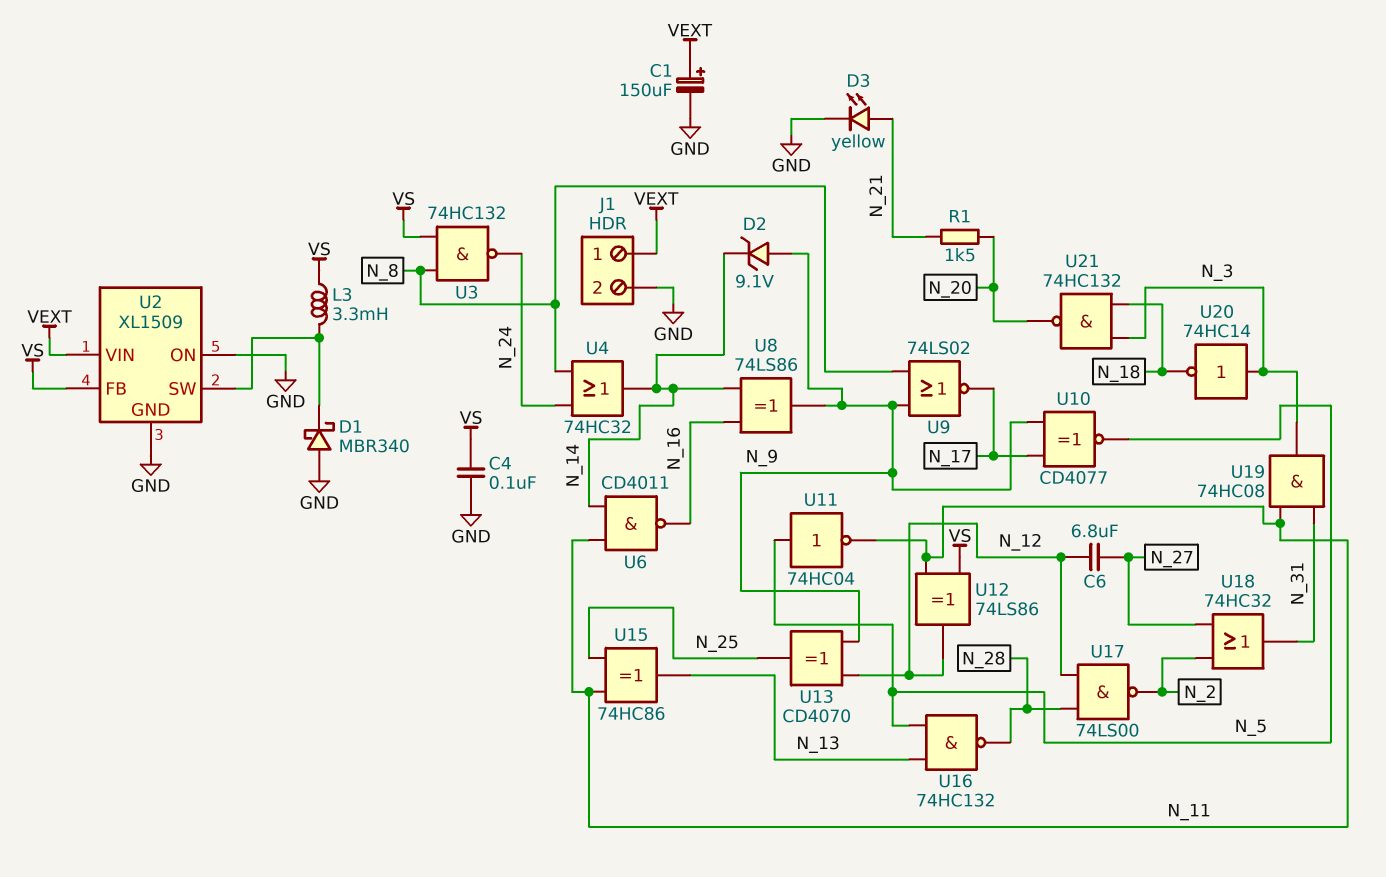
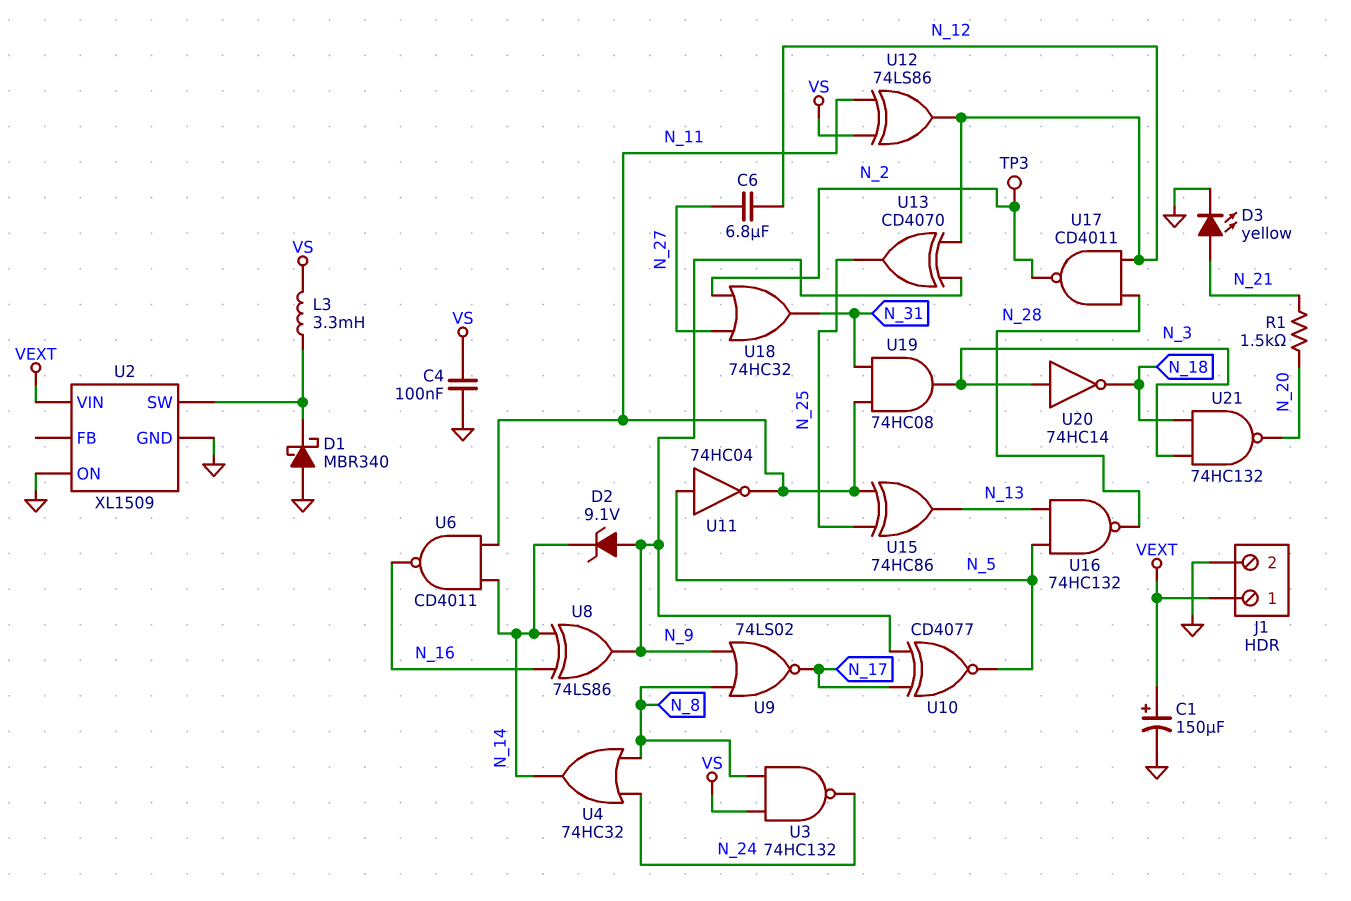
TP3: none -> test point (N_2)
U2 pin FB: VS -> none
U17: NAND 74LS00 (in N_12, in N_28, out N_2) -> NAND CD4011 (in N_12, in N_28, out N_2)

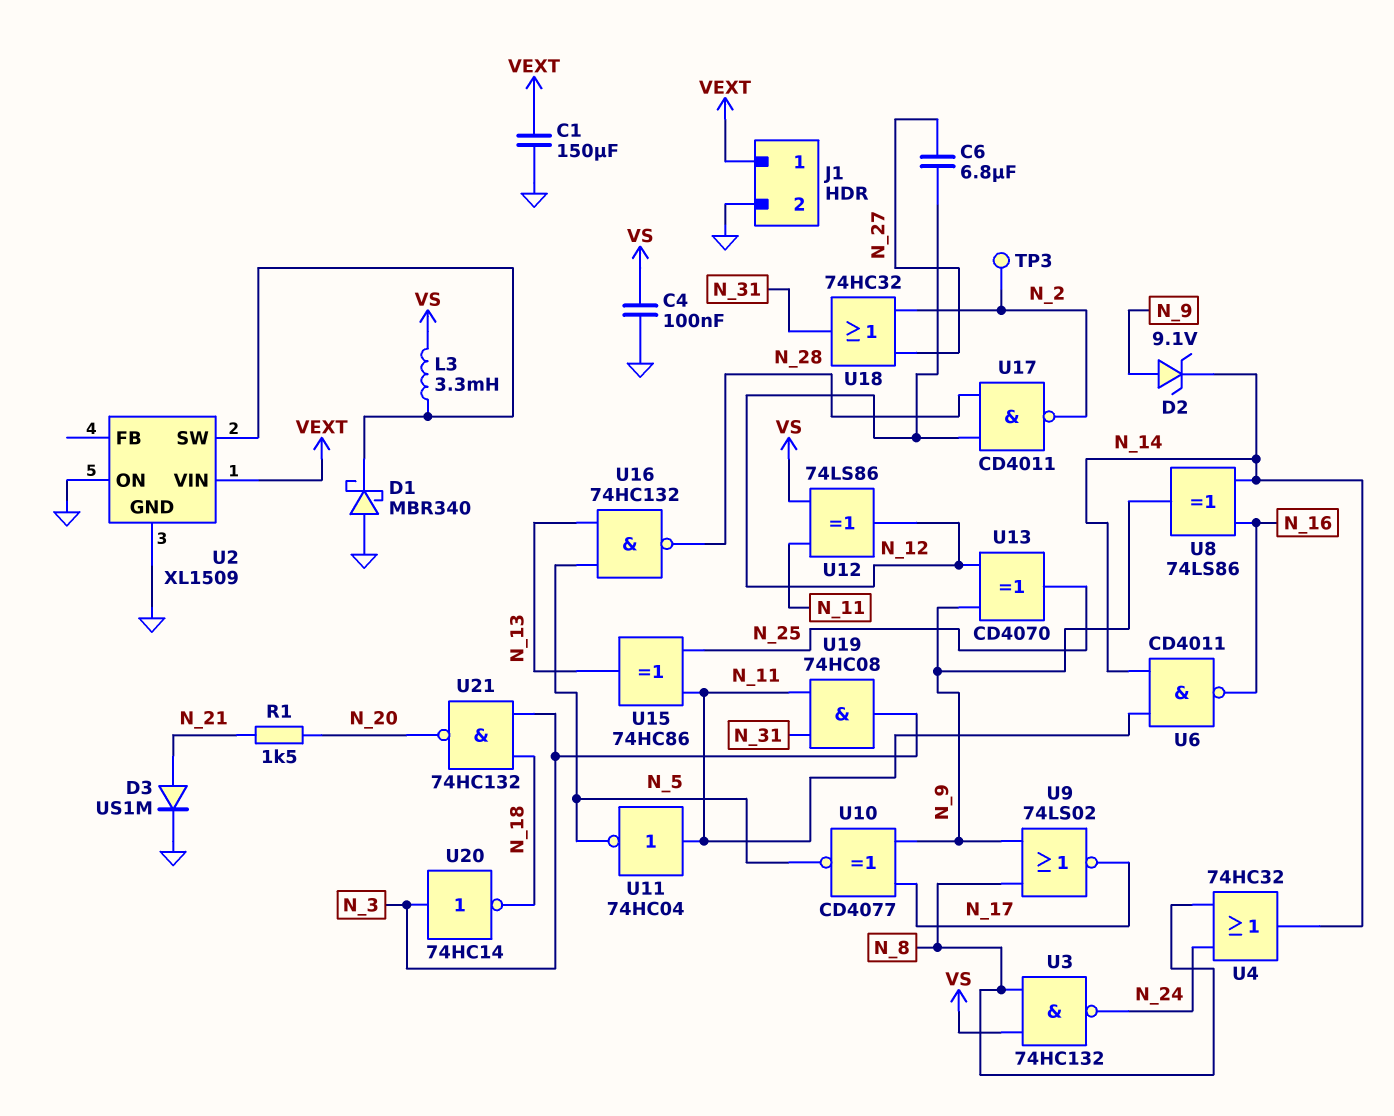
C1: 150uF (plus VEXT, minus GND) -> 150uF (GND, VEXT)
D3: LED yellow (A N_21, K GND) -> diode US1M (A N_21, K GND)
U11: NOT 74HC04 (in N_5, out N_11) -> NOT 74HC04 (in N_11, out N_5)

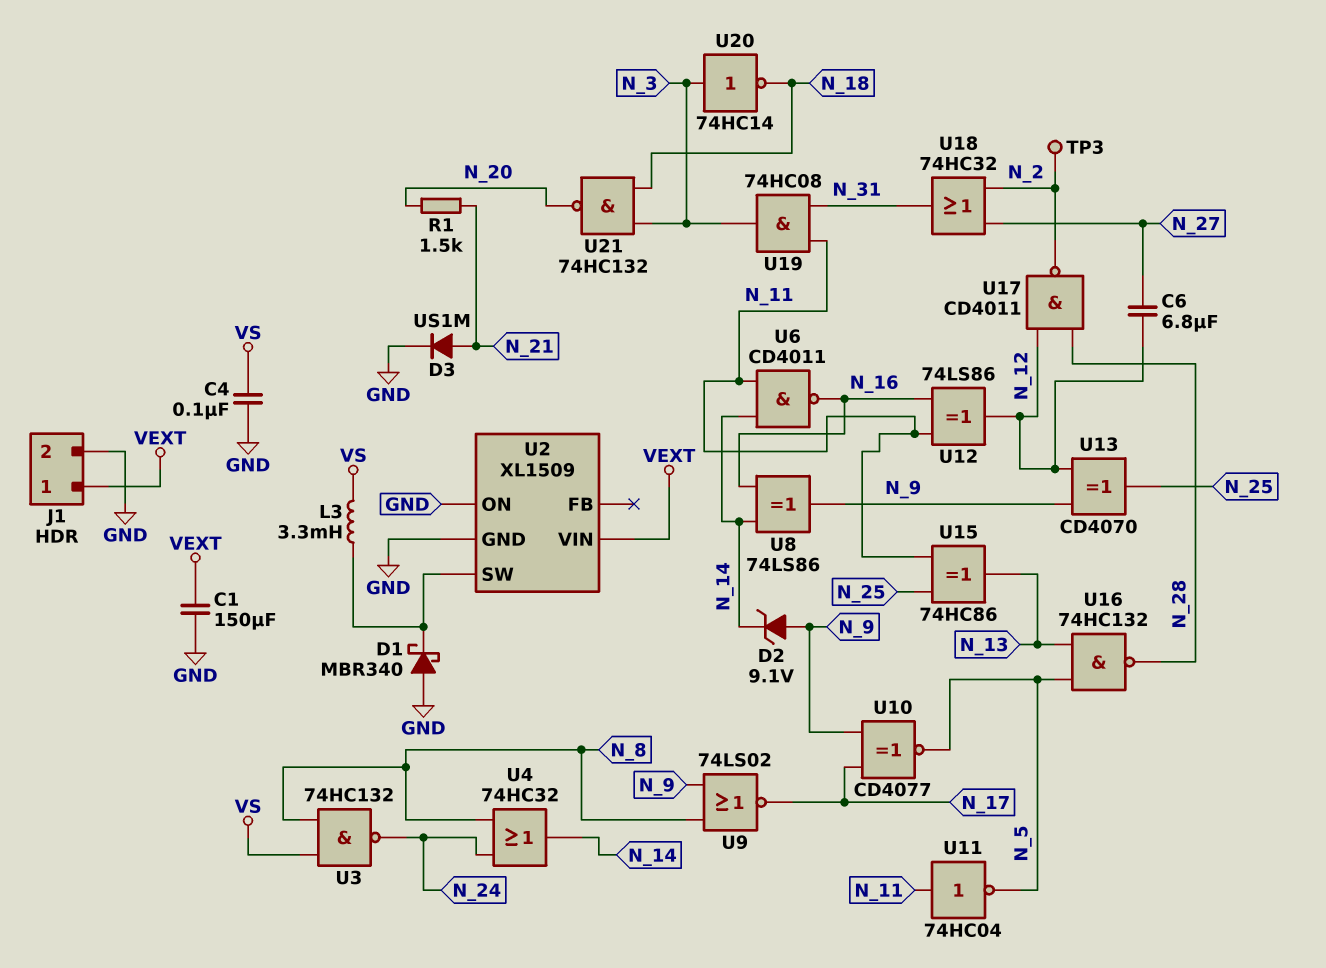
U12: XOR 74LS86 (in N_11, in VS, out N_12) -> XOR 74LS86 (in N_11, in N_16, out N_12)

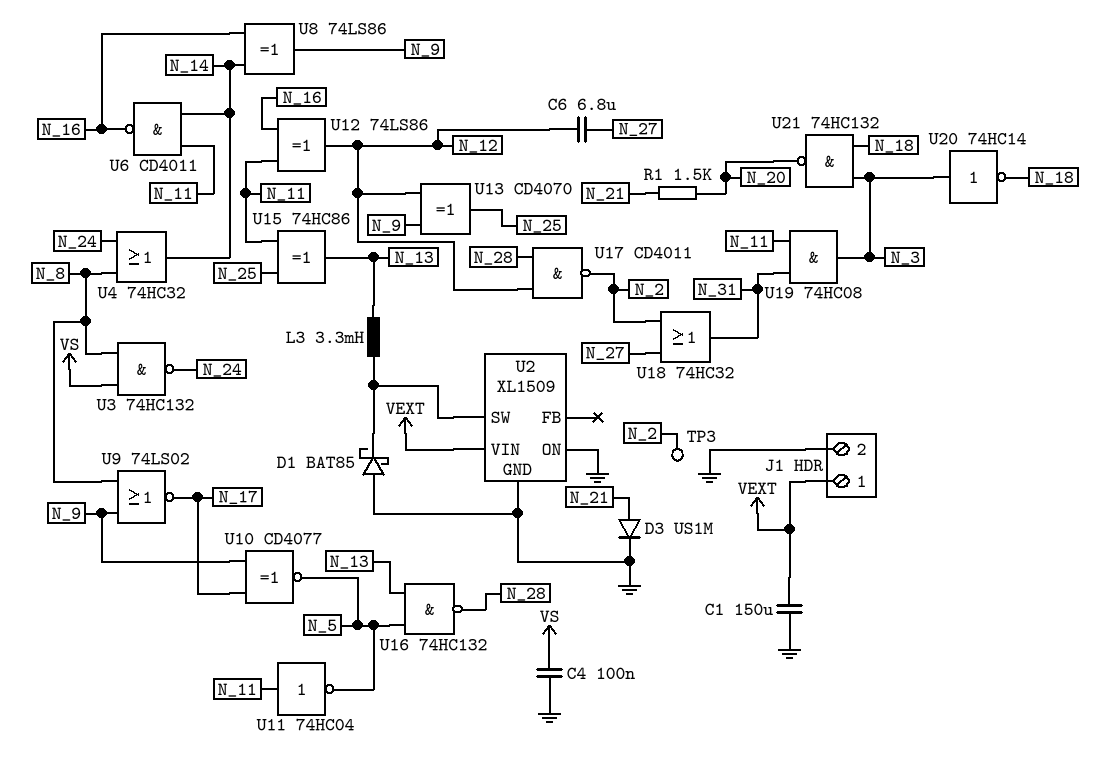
D1: schottky MBR340 (A GND, K U2/SW) -> schottky BAT85 (A GND, K U2/SW)
D2: zener 9.1V (A N_9, K N_14) -> none
L3: 3.3mH (U2/SW, VS) -> 3.3mH (N_13, U2/SW)

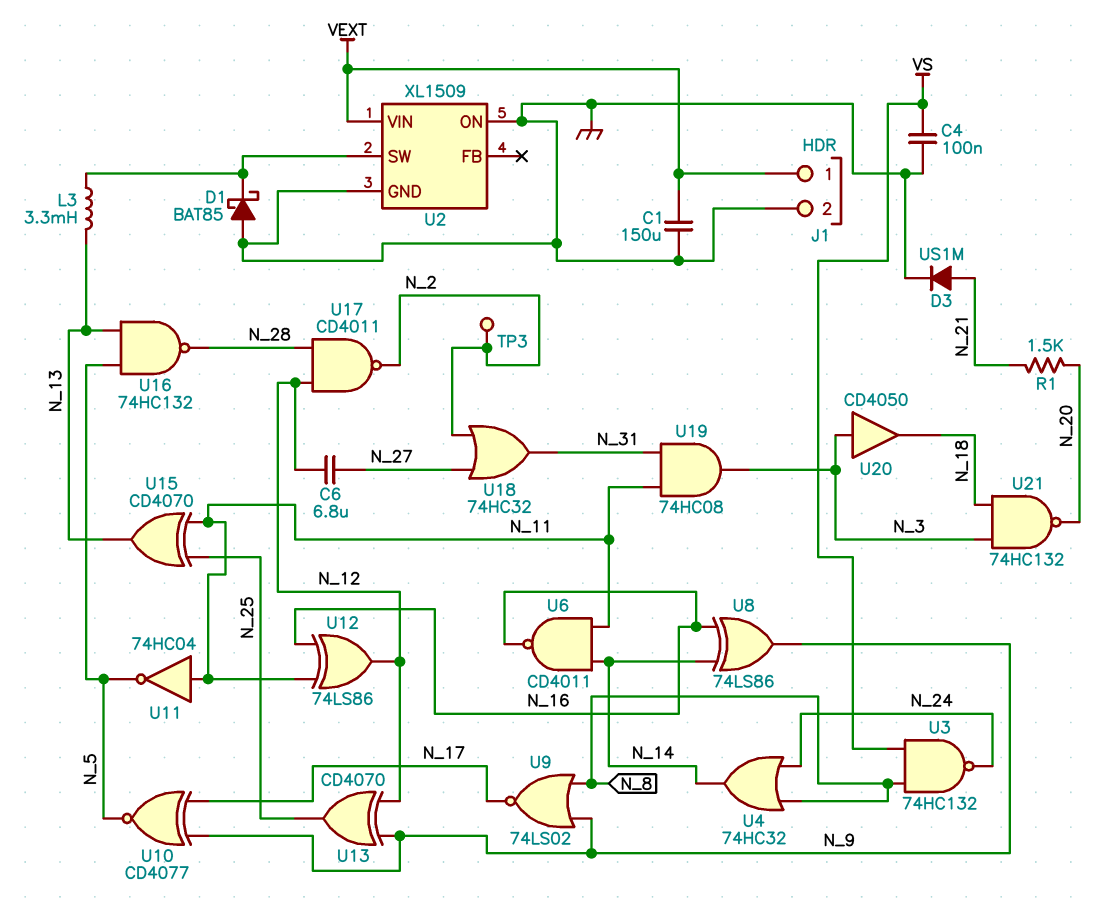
U15: XOR 74HC86 (in N_11, in N_25, out N_13) -> XOR CD4070 (in N_11, in N_25, out N_13)
U20: NOT 74HC14 (in N_3, out N_18) -> buffer CD4050 (in N_3, out N_18)

